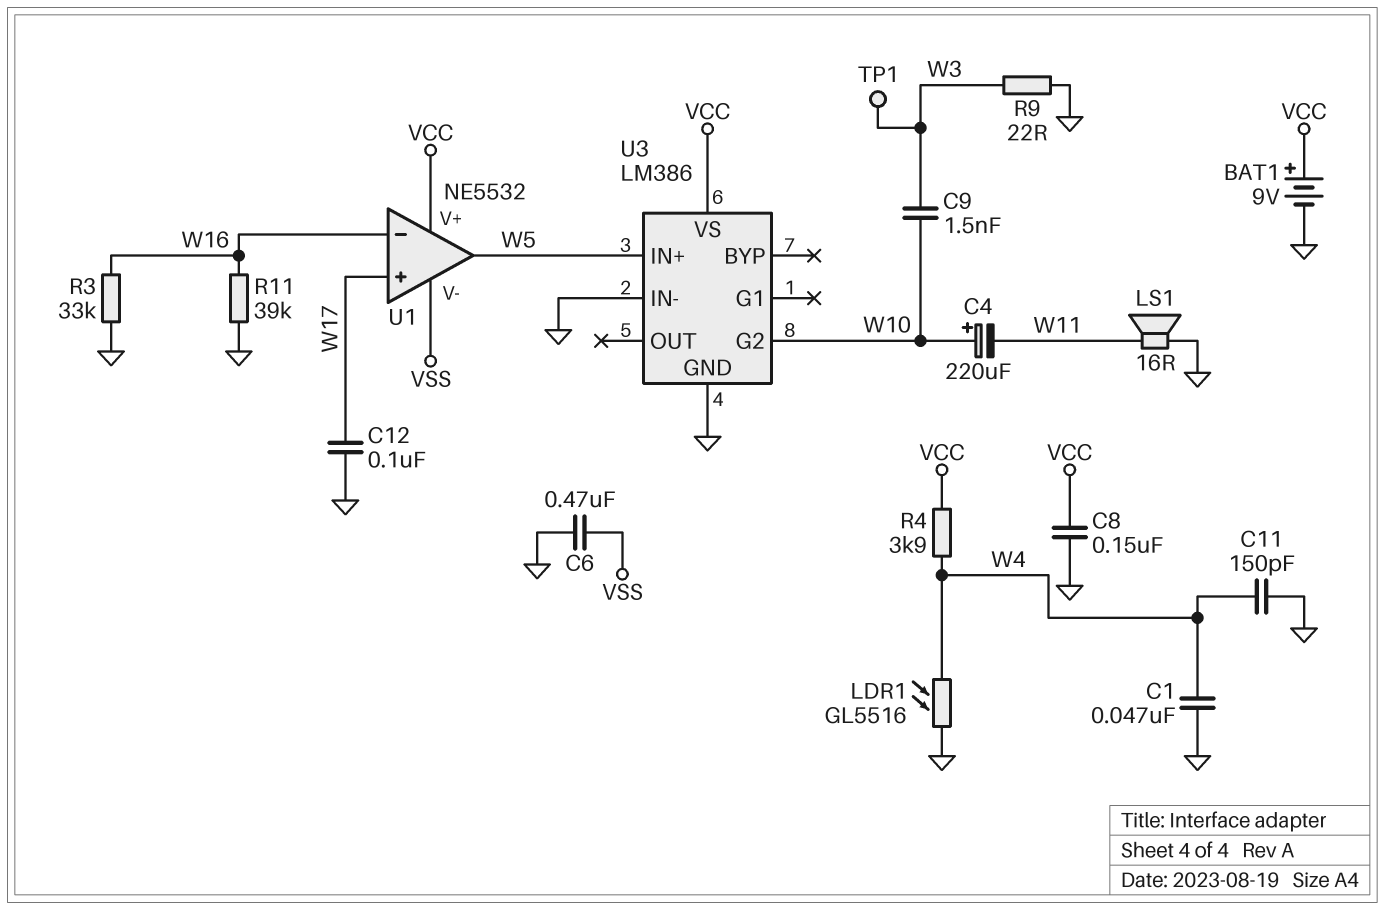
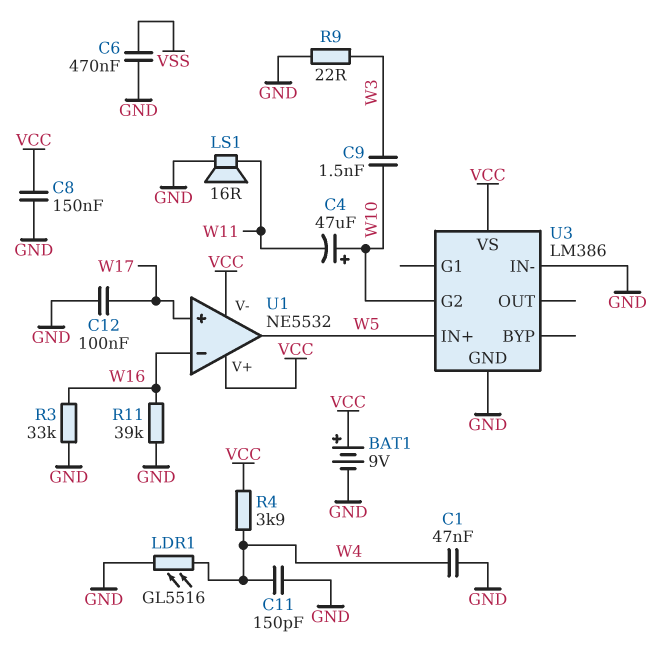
C4: 220uF (plus W10, minus W11) -> 47uF (plus W10, minus W11)
TP1: test point (W3) -> none
U1 pin V-: VSS -> VCC

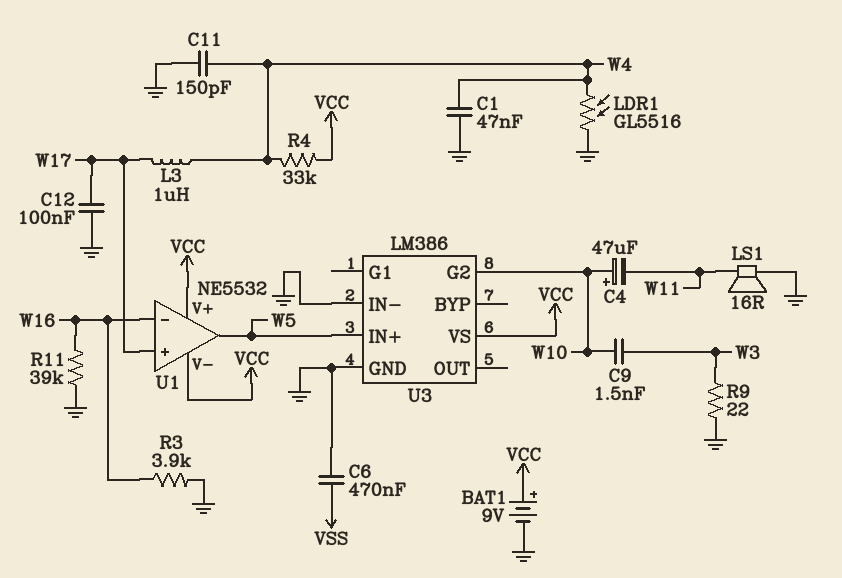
C8: 150nF (GND, VCC) -> none
L3: none -> 1uH (W4, W17)
R3: 33k (GND, W16) -> 3.9k (GND, W16)
R4: 3.9k (VCC, W4) -> 33k (VCC, W4)

